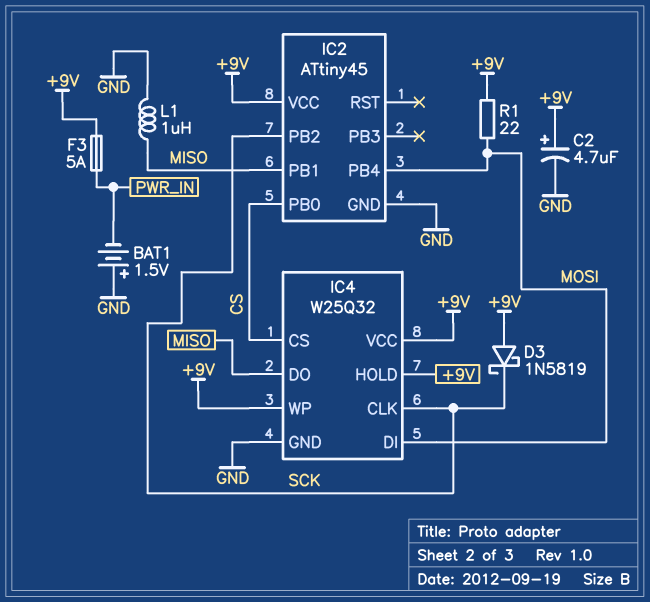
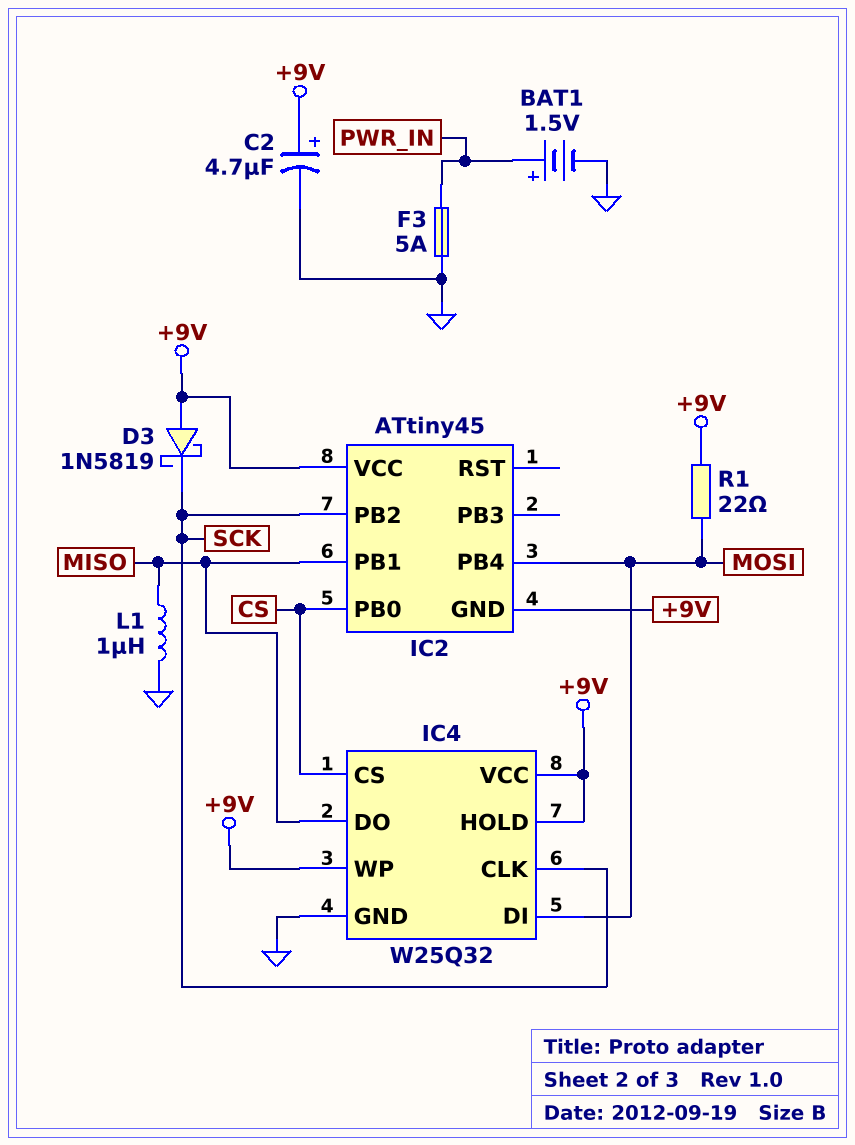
BAT1: 1.5V (plus GND, minus PWR_IN) -> 1.5V (plus PWR_IN, minus GND)
F3: 5A (+9V, PWR_IN) -> 5A (GND, PWR_IN)
IC2 pin GND: GND -> +9V

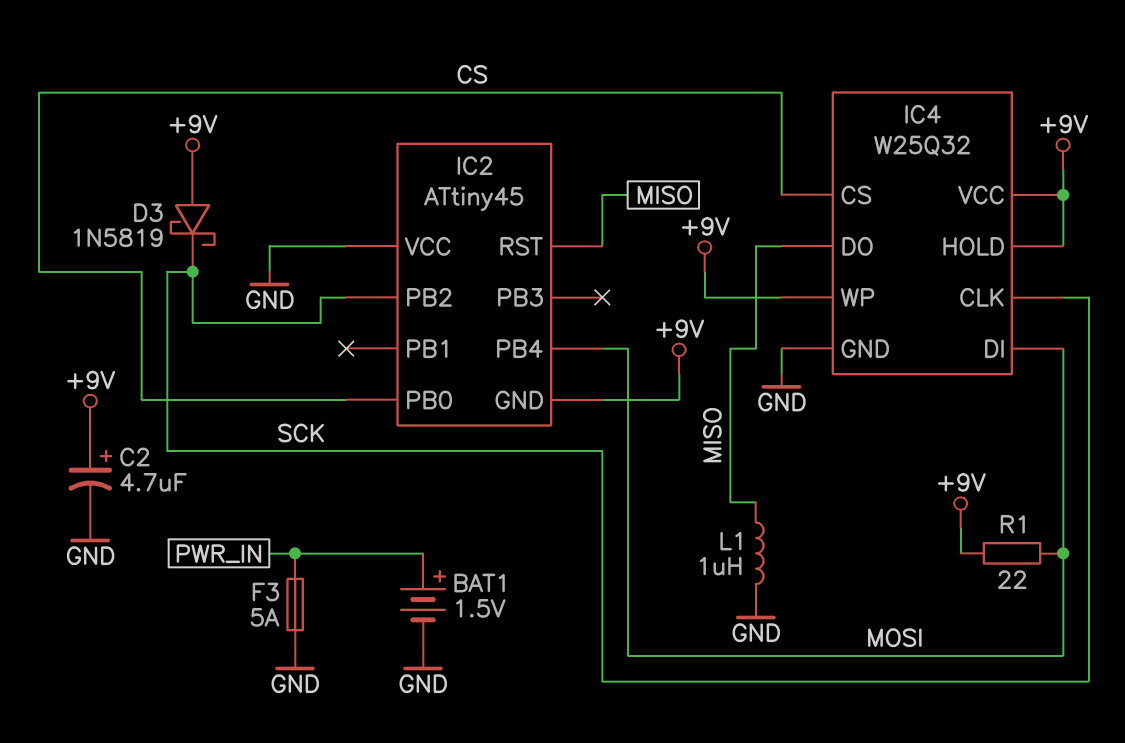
IC2 pin PB1: MISO -> none
IC2 pin RST: none -> MISO
IC2 pin VCC: +9V -> GND

